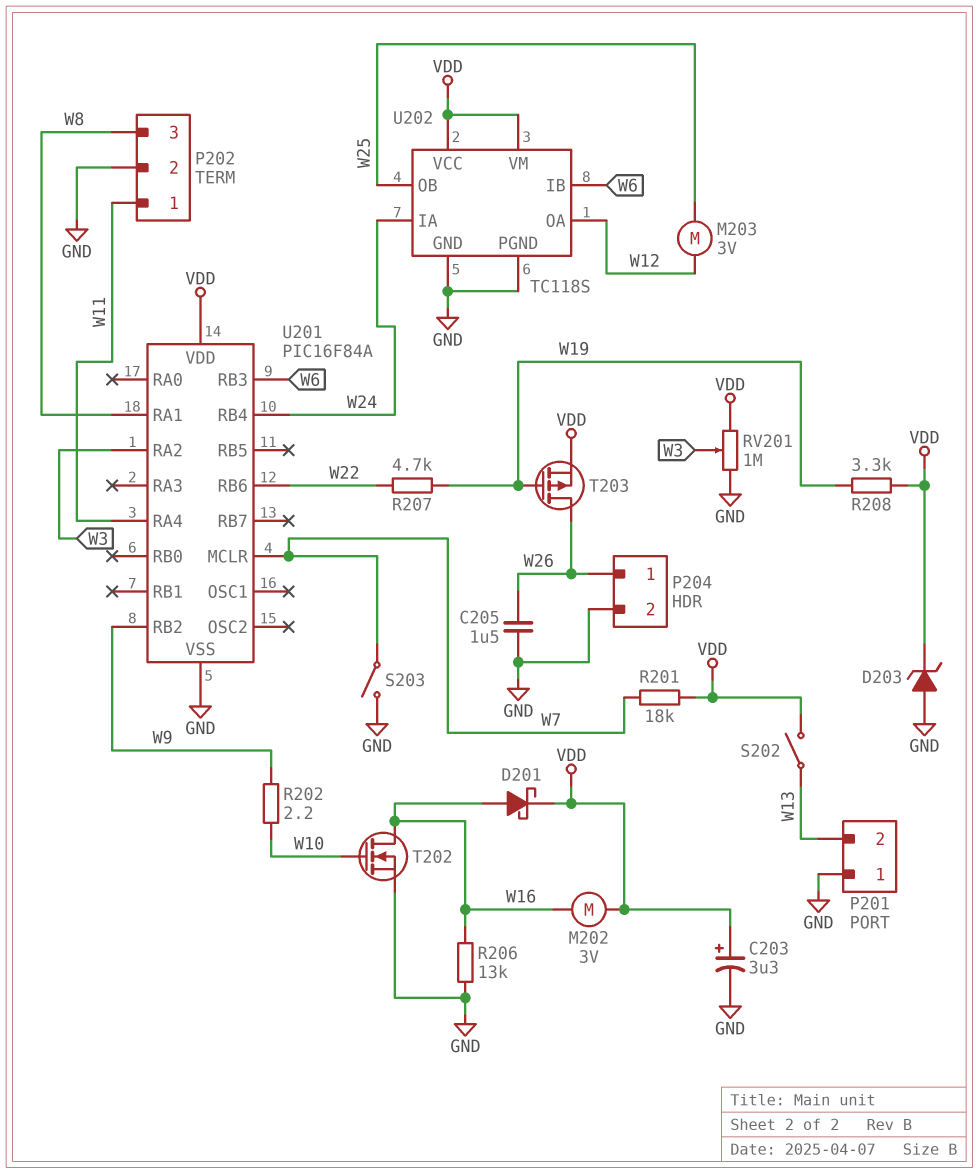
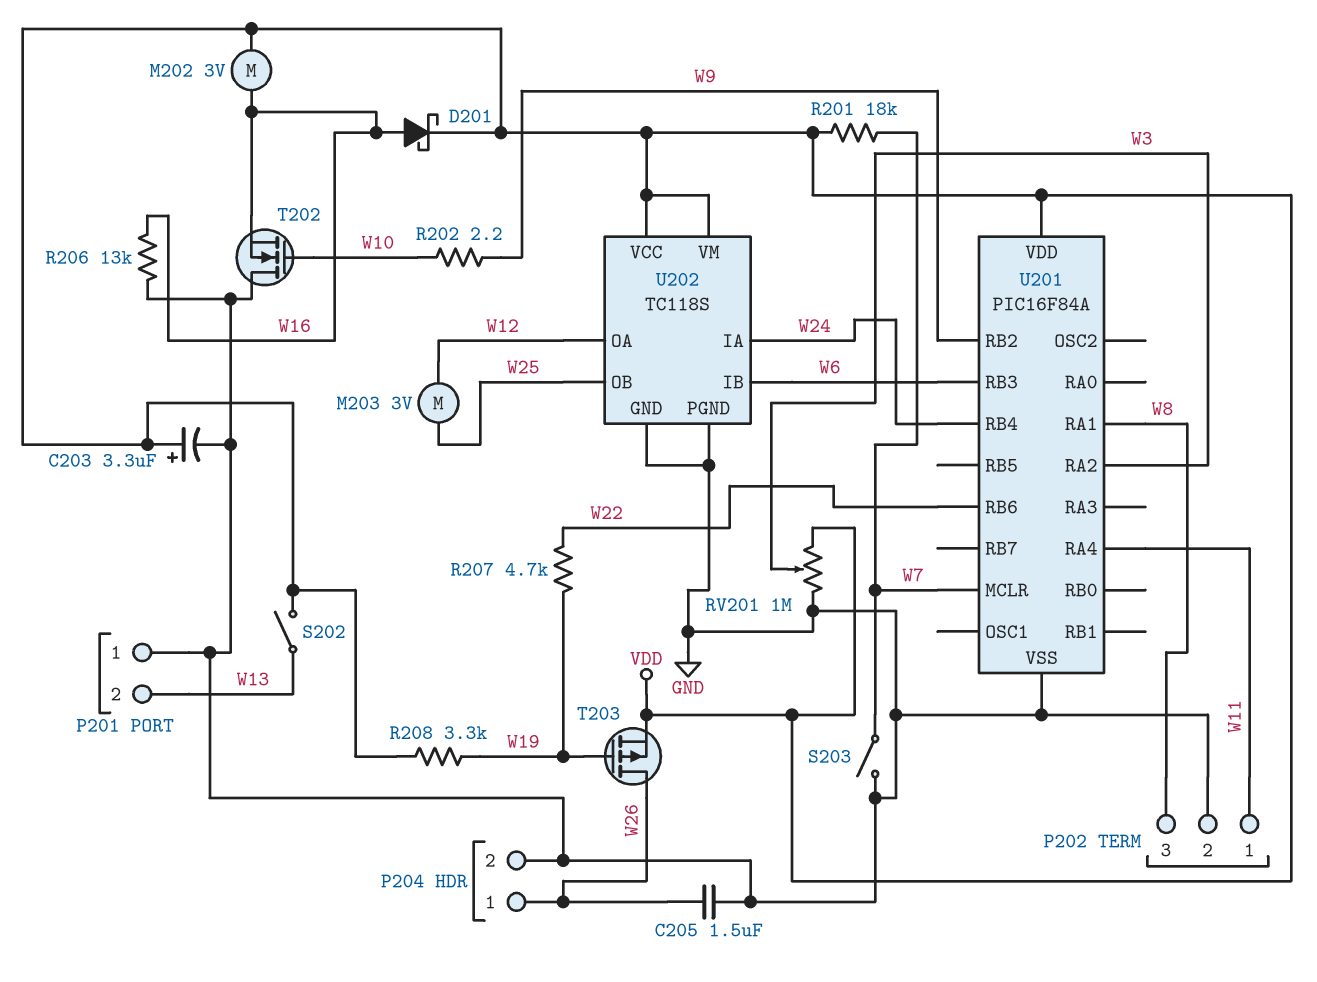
D203: zener (A GND, K VDD) -> none
T202: NMOS (G W10, D W16, S GND) -> NMOS (G W10, D GND, S W16)

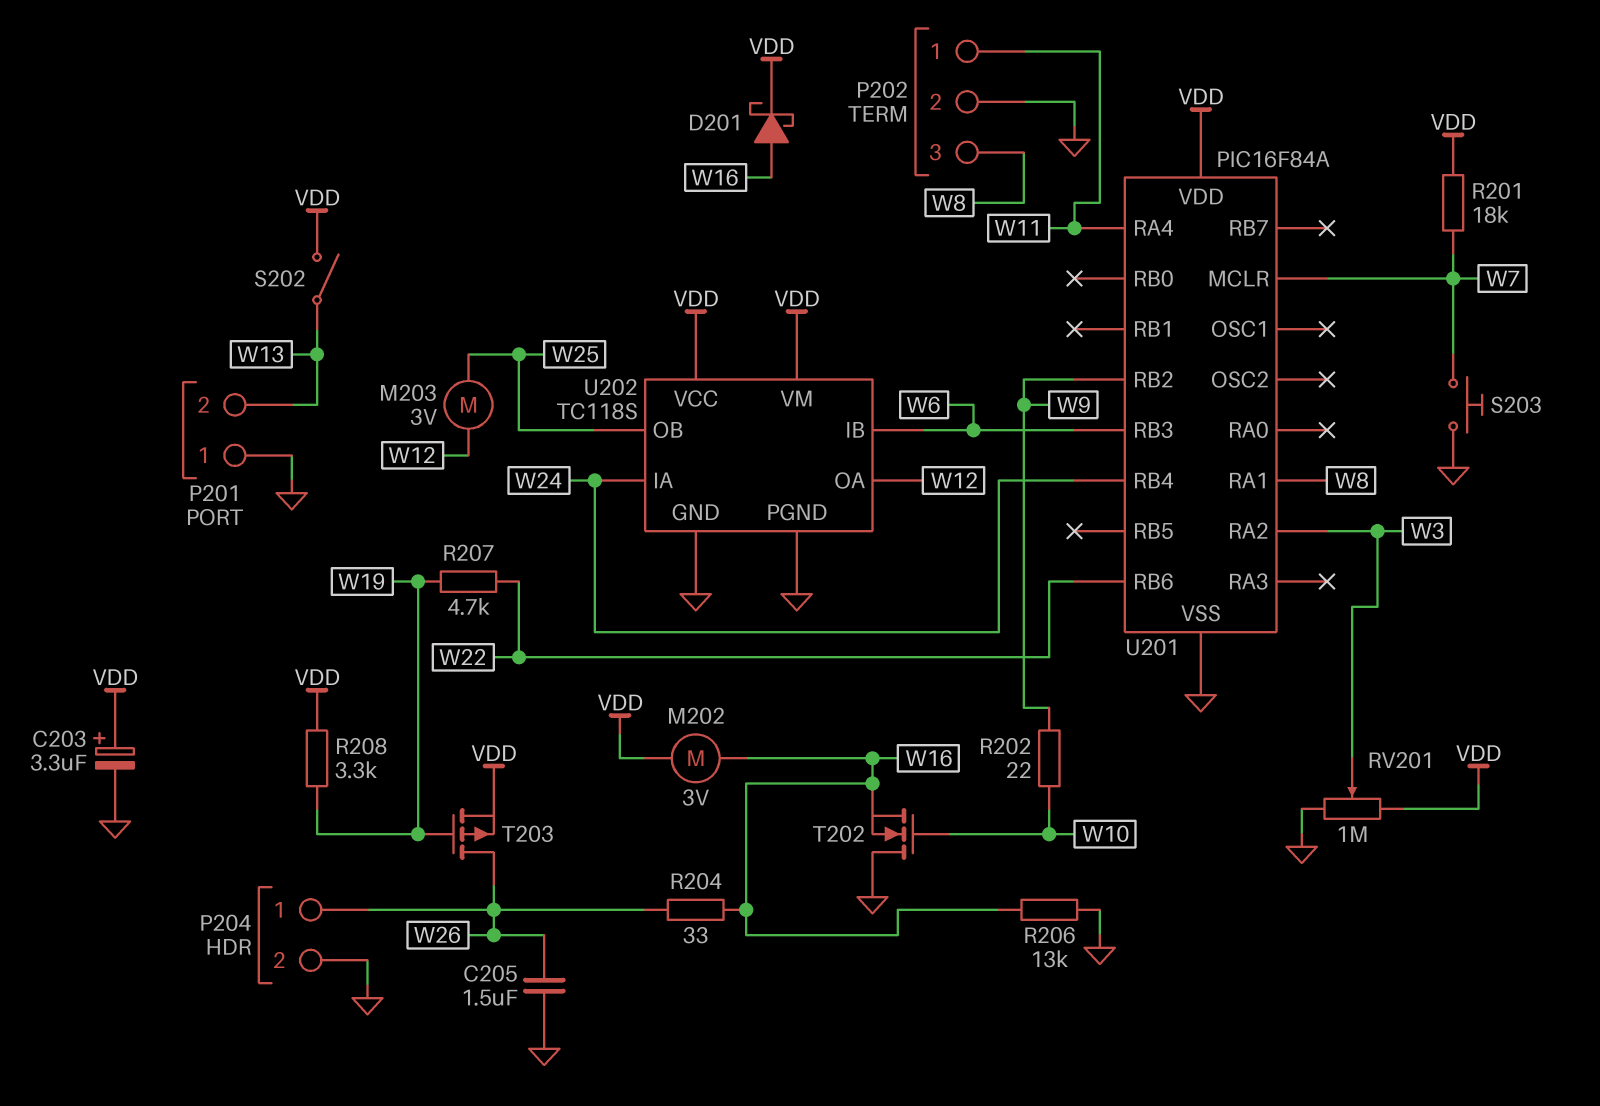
R202: 2.2 (W9, W10) -> 22 (W9, W10)
R204: none -> 33 (W16, W26)
S203: switch (GND, W7) -> button (GND, W7)

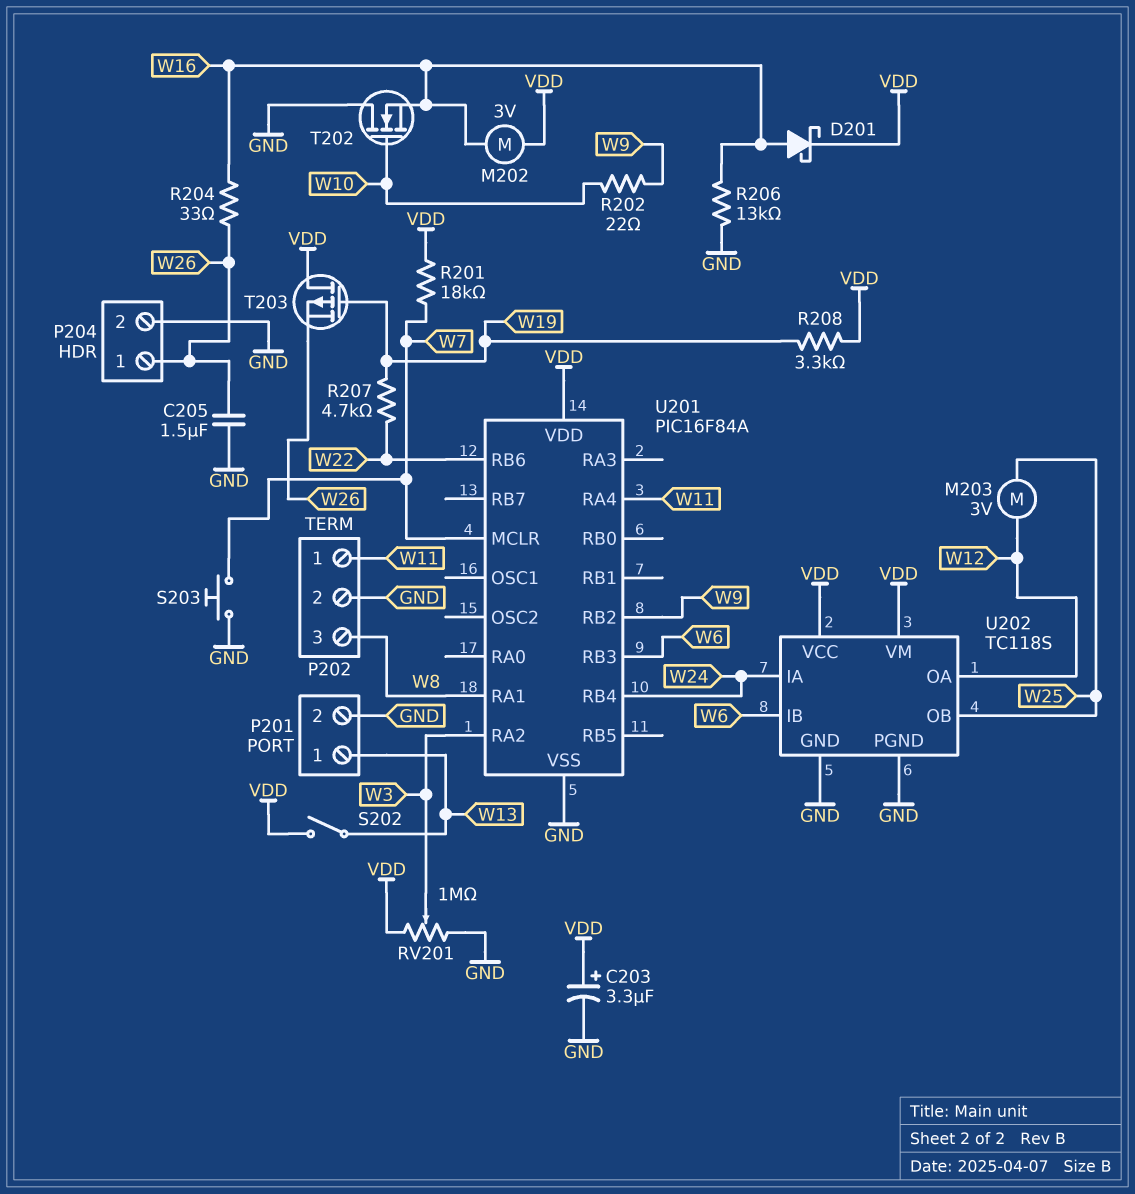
P201 pin 1: GND -> W13
P201 pin 2: W13 -> GND
T203: PMOS (G W19, D W26, S VDD) -> PMOS (G W19, D VDD, S W26)

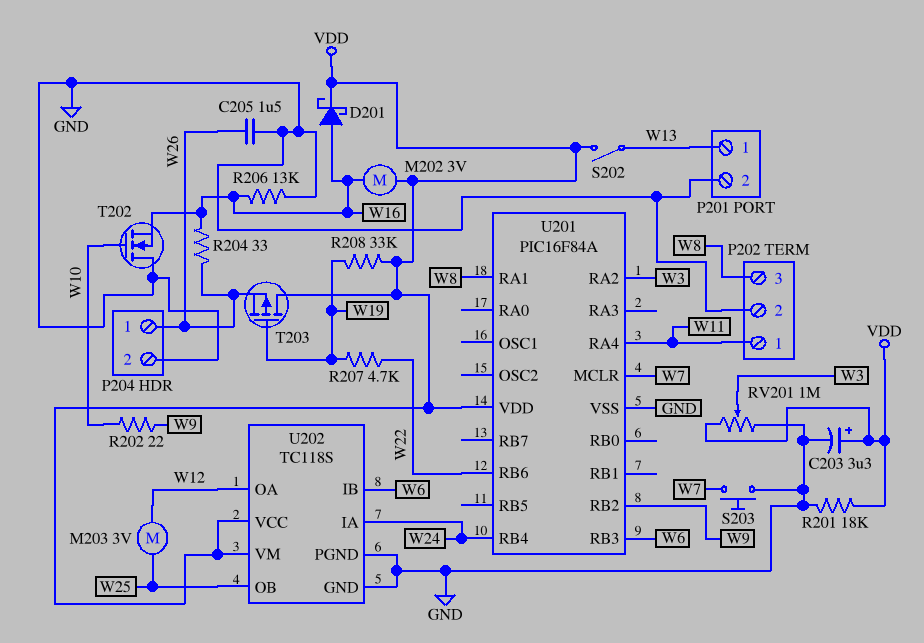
R201: 18k (VDD, W7) -> 18k (GND, VDD)
R208: 3.3k (VDD, W19) -> 33k (VDD, W19)

